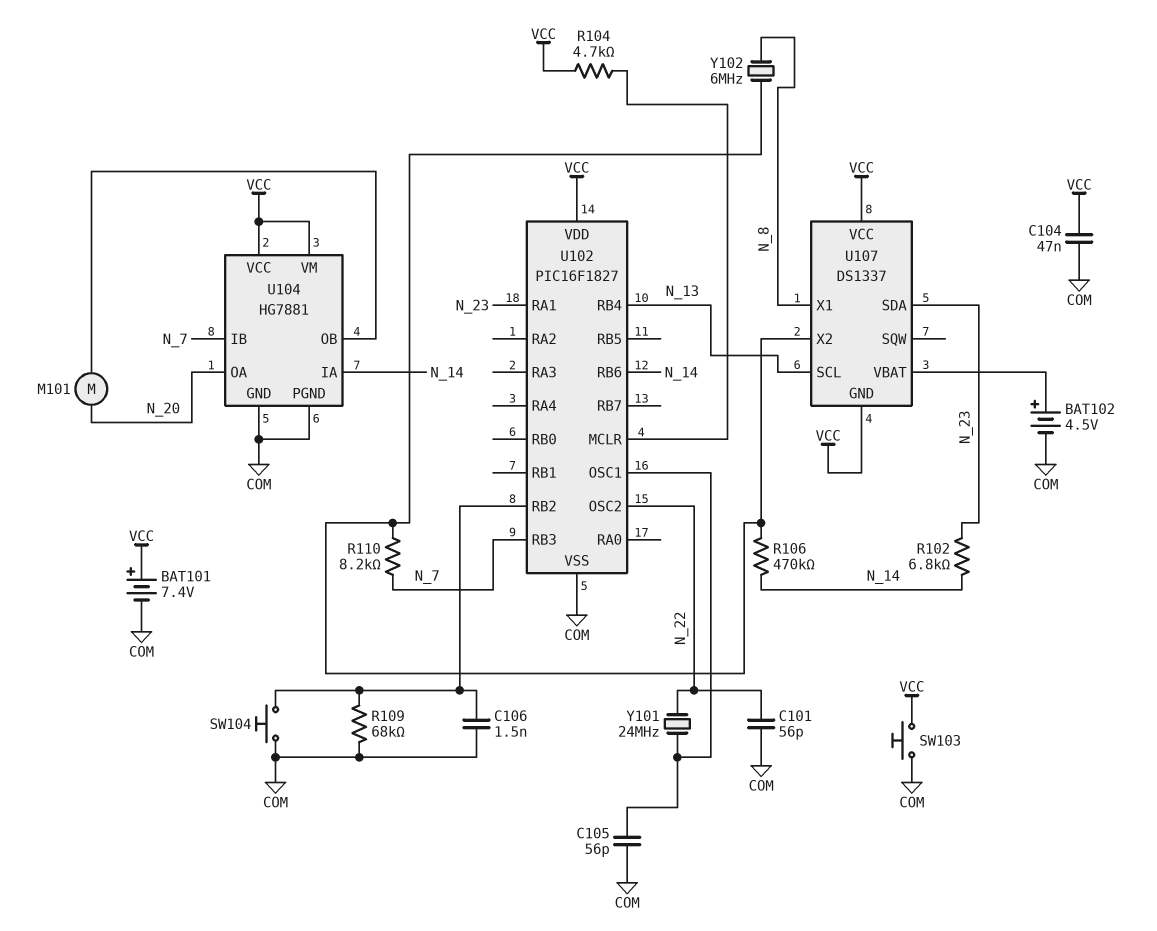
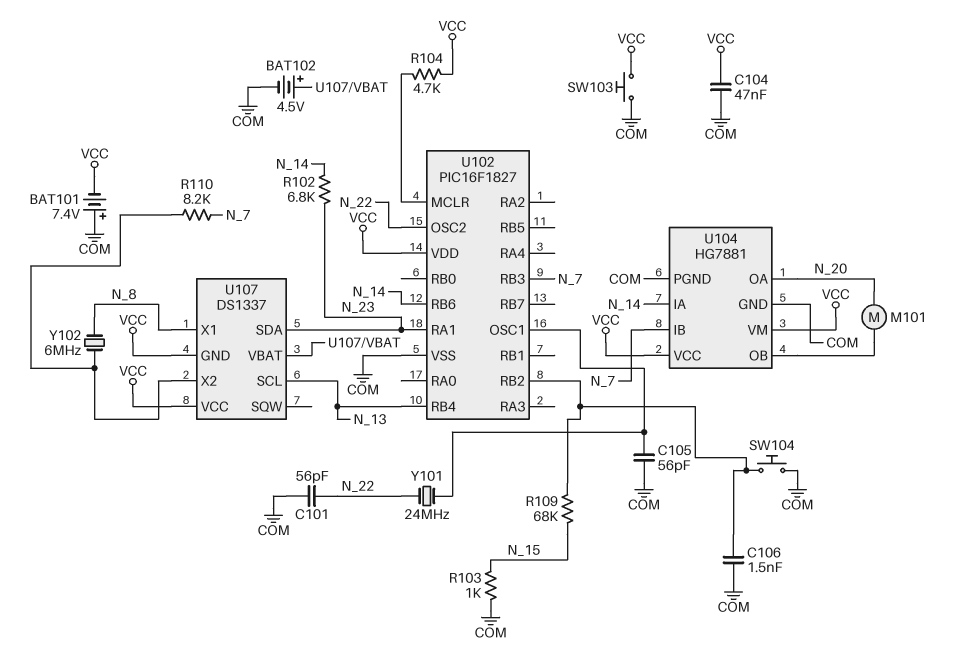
BAT101: 7.4V (plus VCC, minus COM) -> 7.4V (plus COM, minus VCC)
R103: none -> 1k (COM, N_15)
R106: 470k (N_14, U107/X2) -> none
R109: 68k (COM, U102/RB2) -> 68k (N_15, U102/RB2)

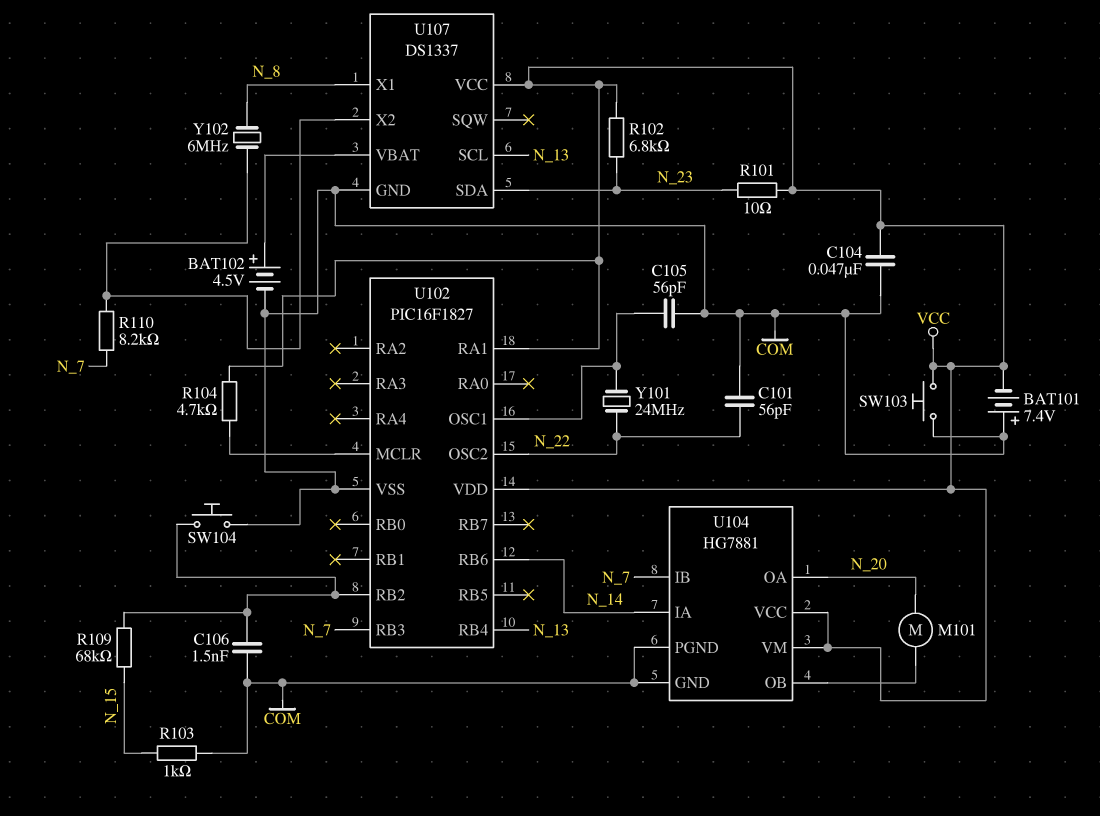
R101: none -> 10 (N_23, VCC)
R102: 6.8k (N_14, N_23) -> 6.8k (N_23, VCC)
U102 pin RA1: N_23 -> VCC
U107 pin GND: VCC -> COM

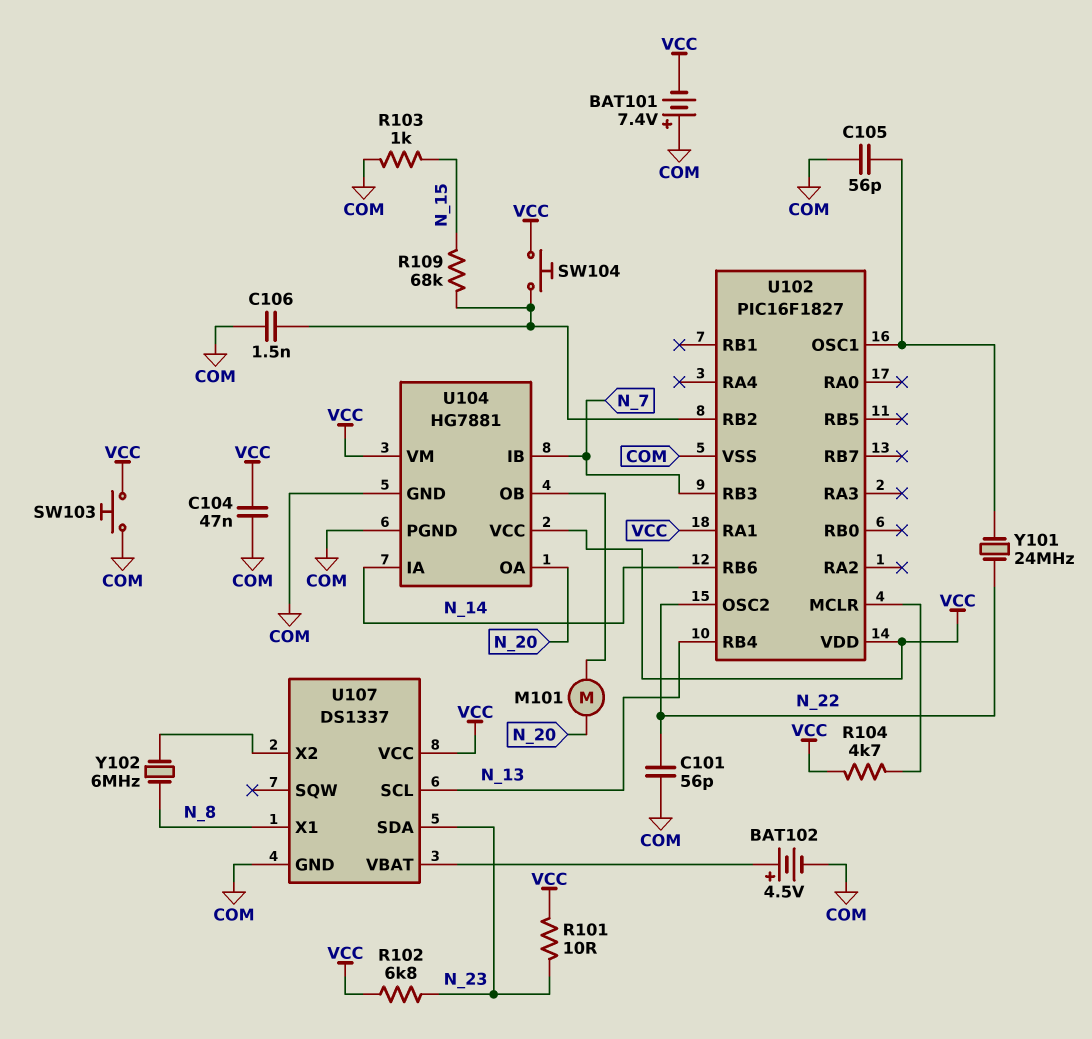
R110: 8.2k (N_7, U107/X2) -> none
SW104: button (COM, U102/RB2) -> button (U102/RB2, VCC)

